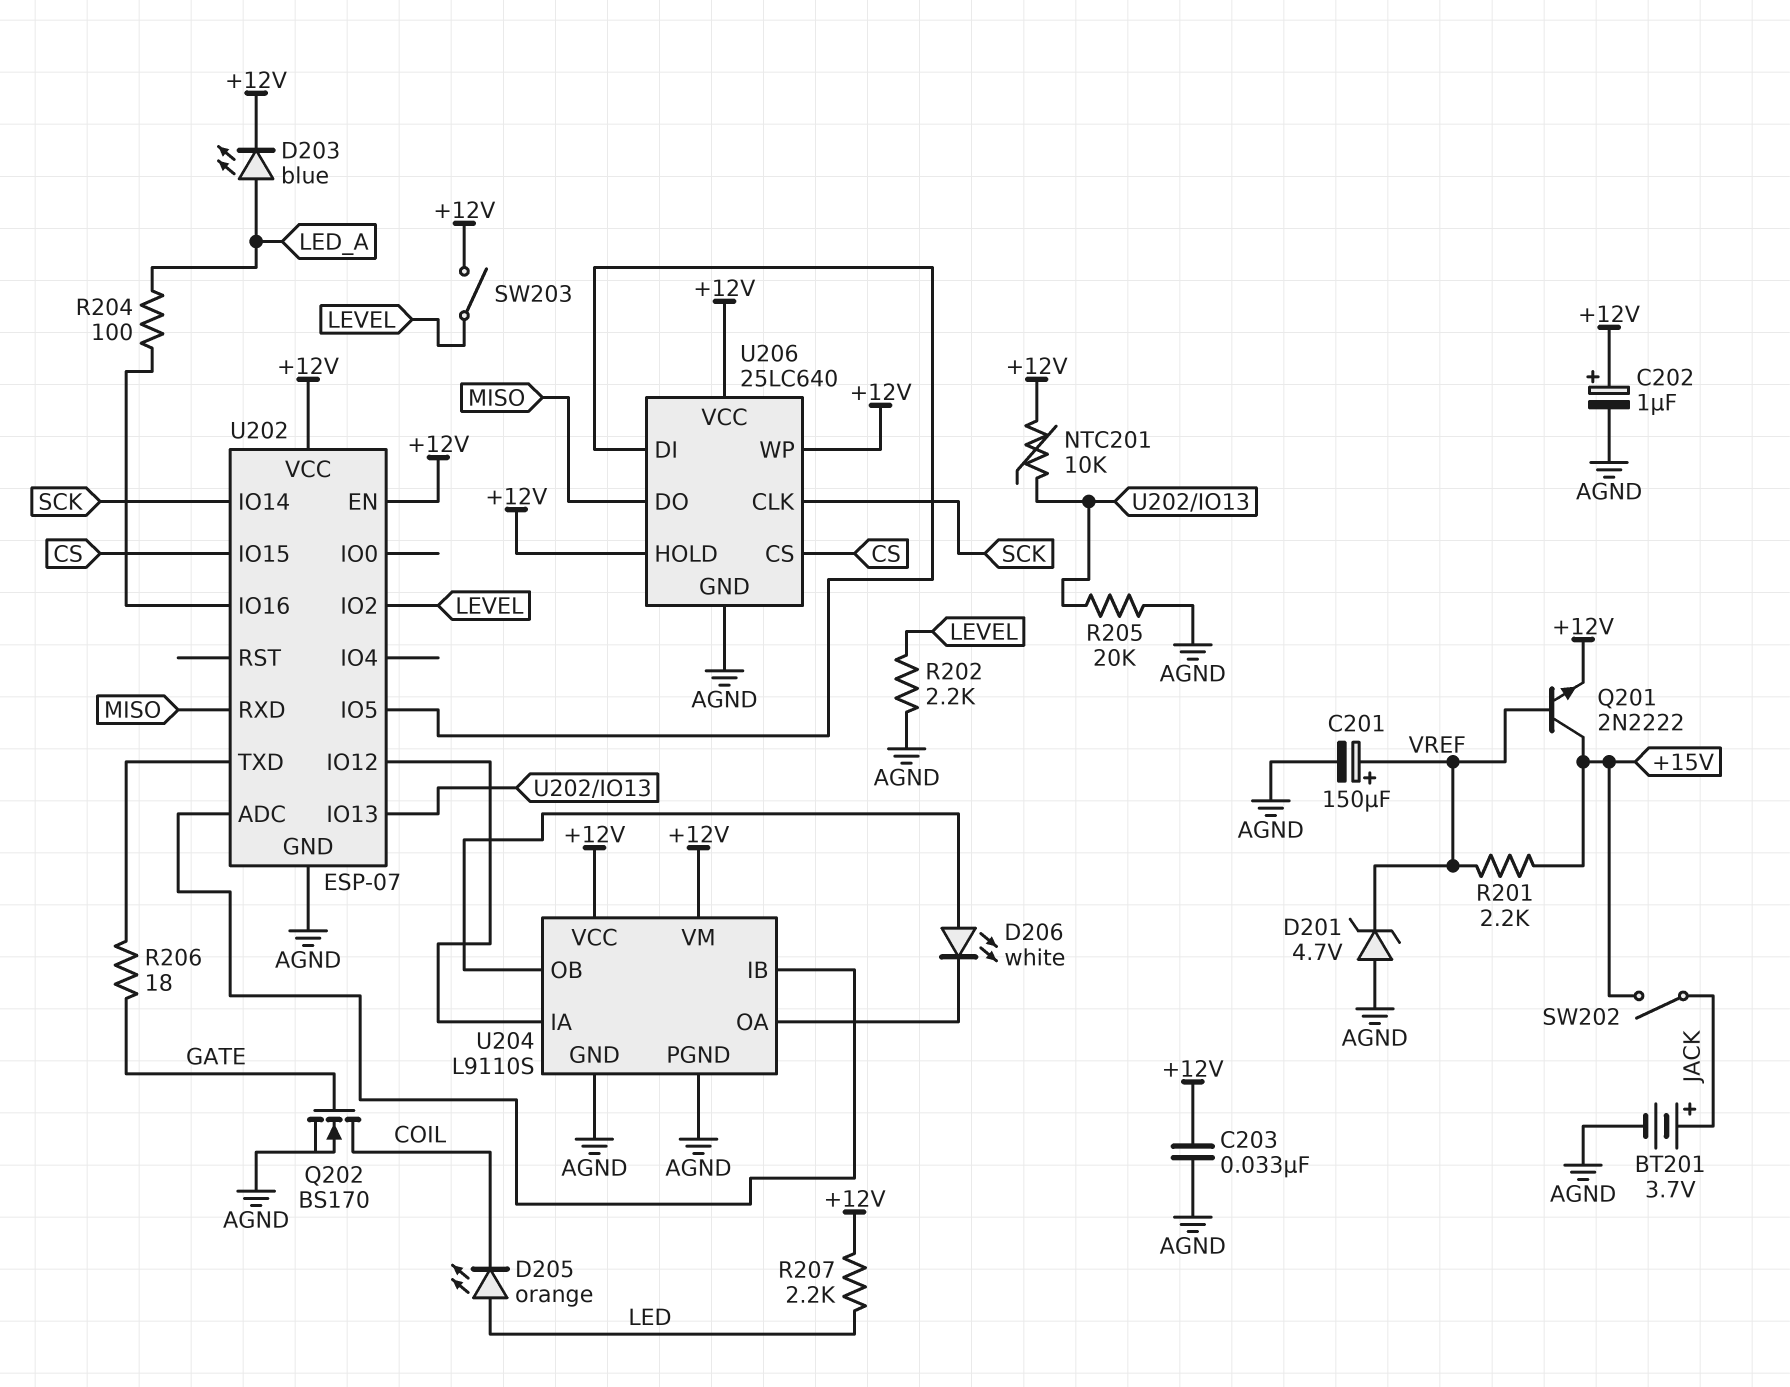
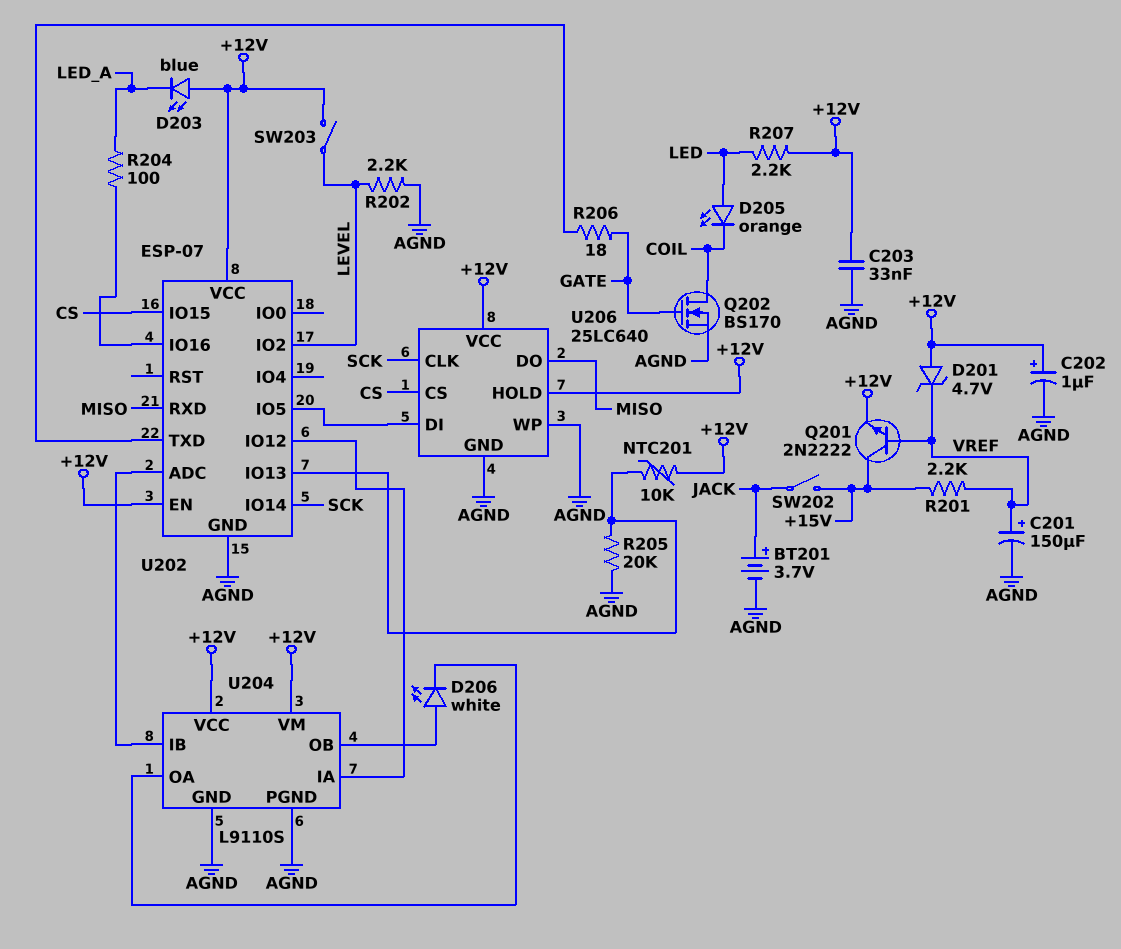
D201: zener 4.7V (A AGND, K VREF) -> zener 4.7V (A +12V, K VREF)
D203: LED blue (A LED_A, K +12V) -> LED blue (A +12V, K LED_A)
U206 pin WP: +12V -> AGND

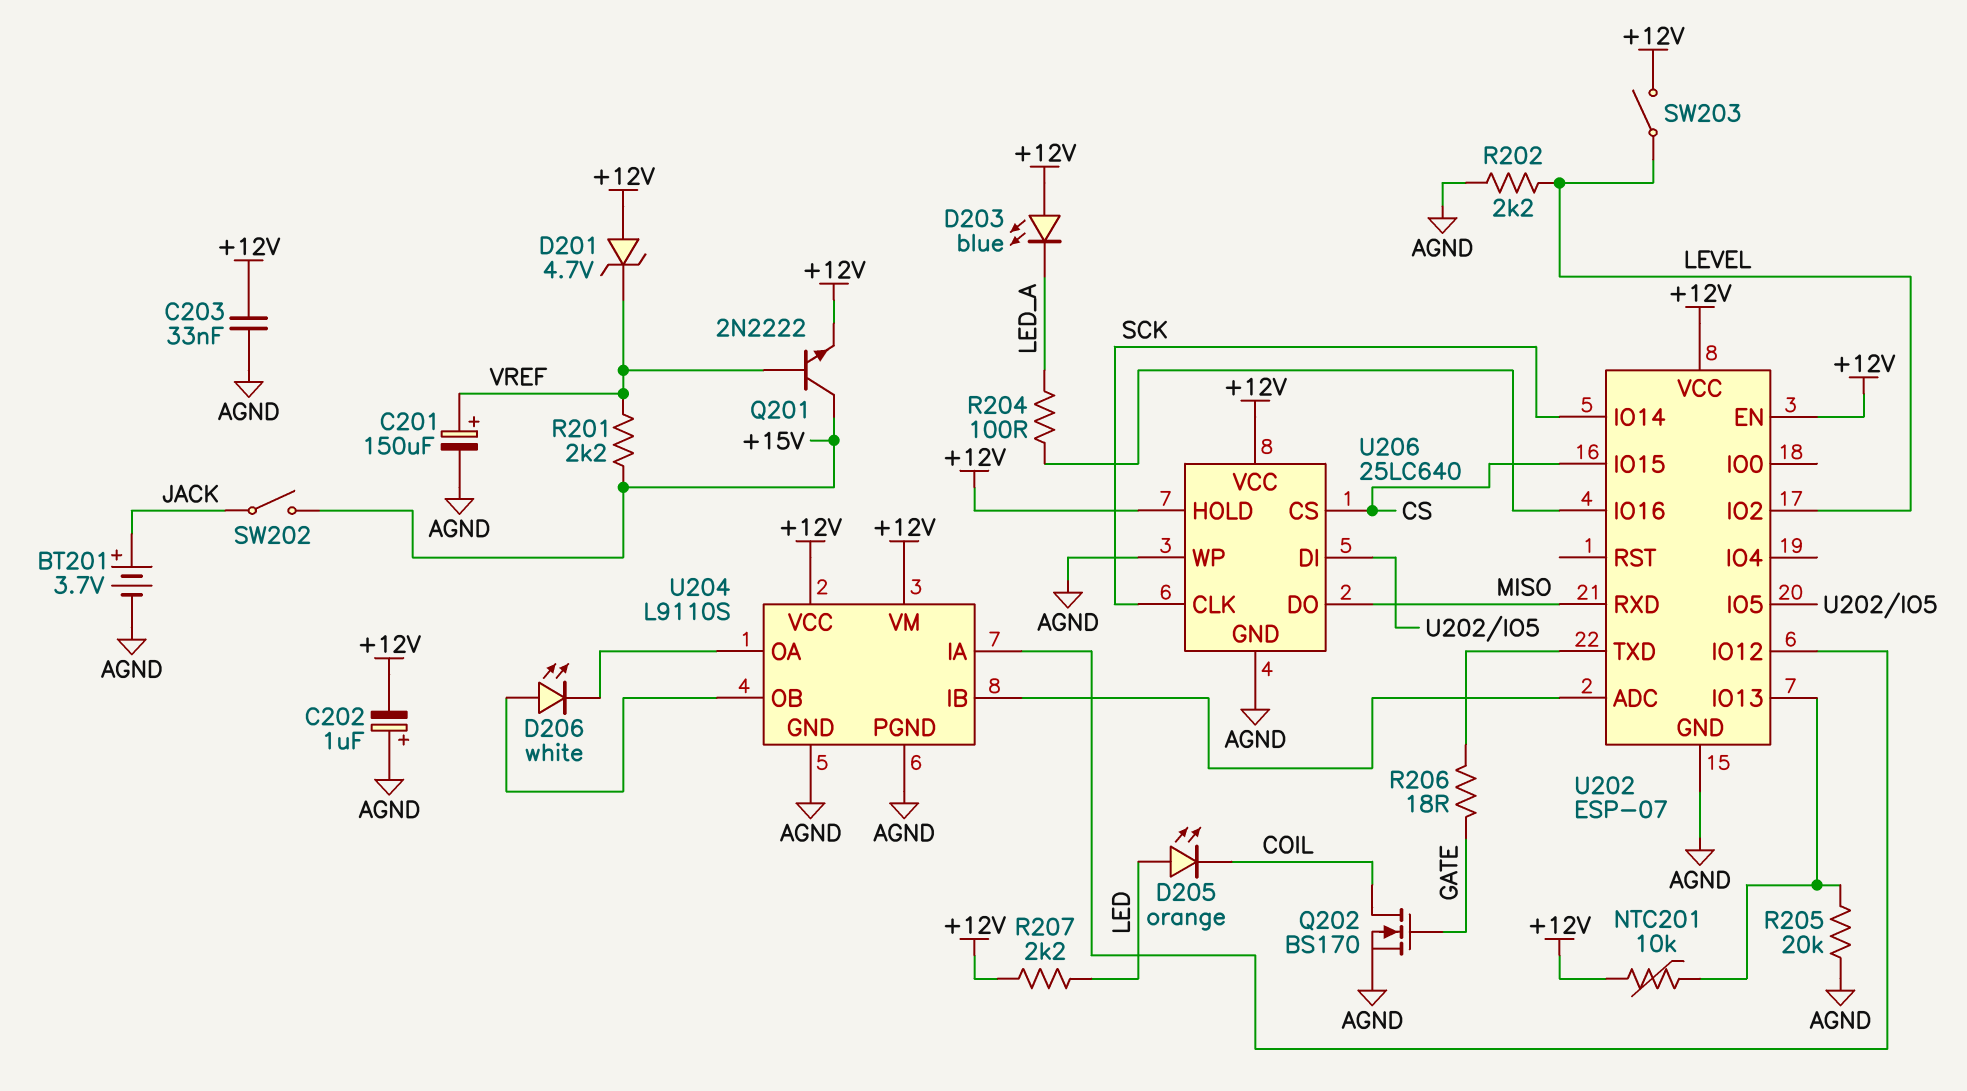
C202: 1uF (plus +12V, minus AGND) -> 1uF (plus AGND, minus +12V)

